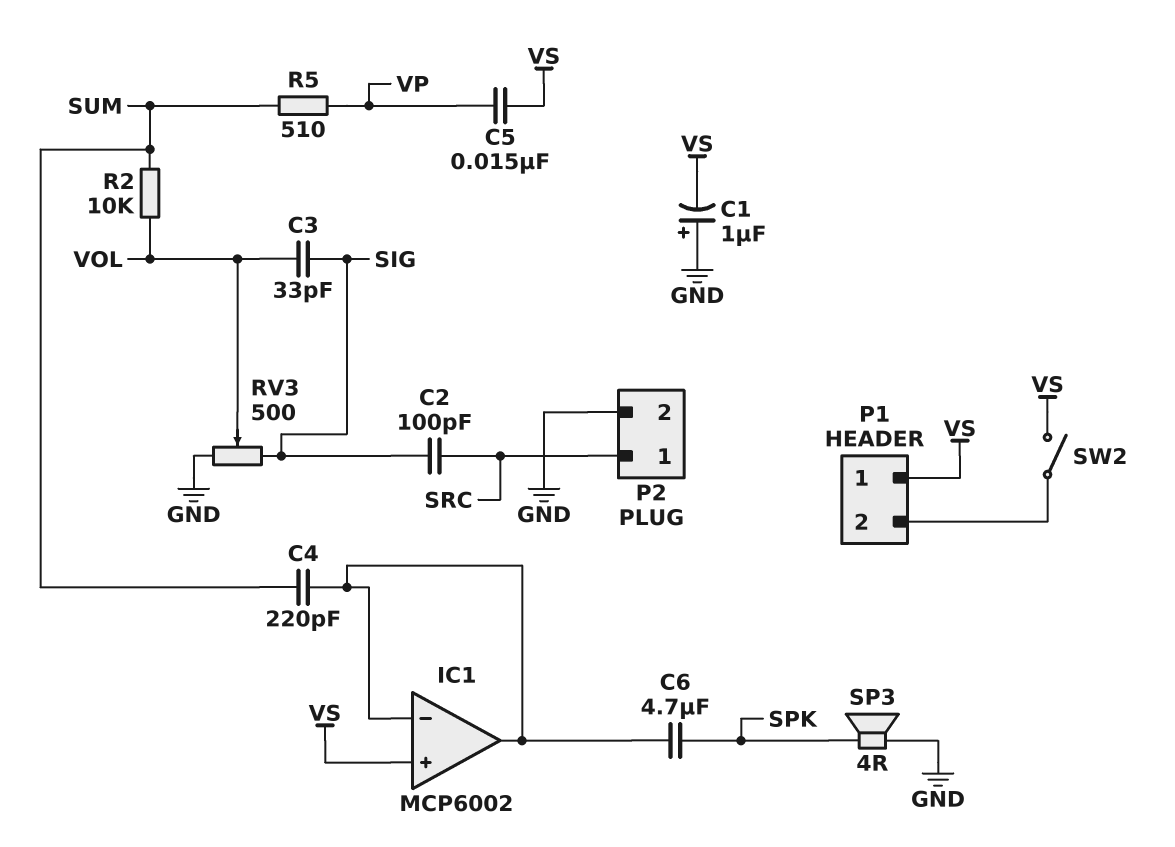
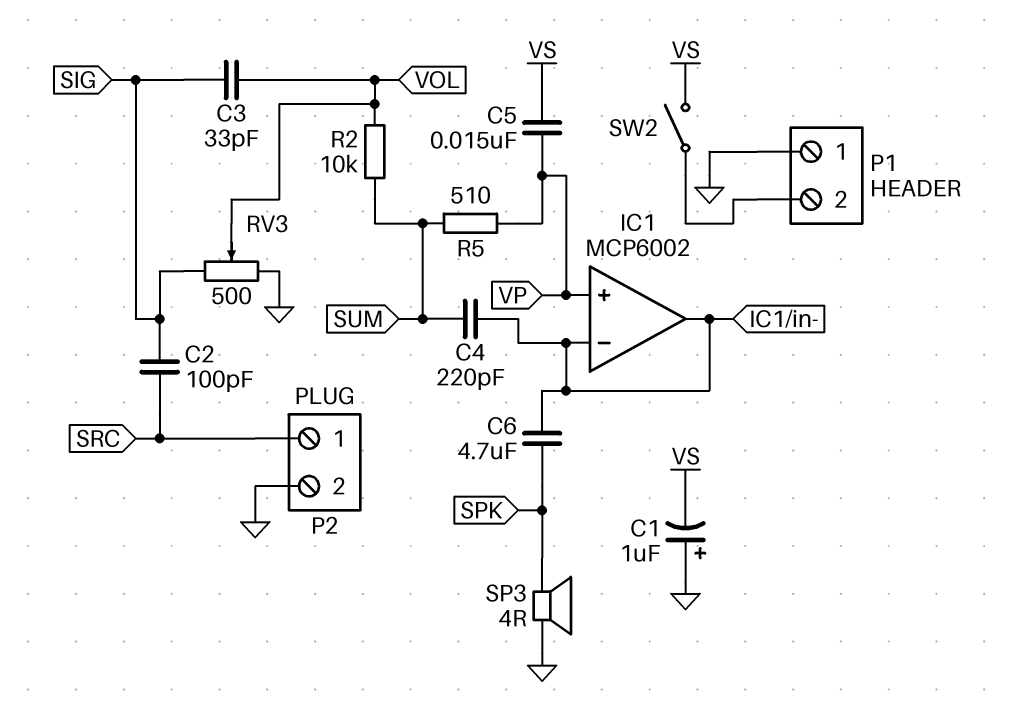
IC1 pin in+: VS -> VP
P1 pin 1: VS -> GND

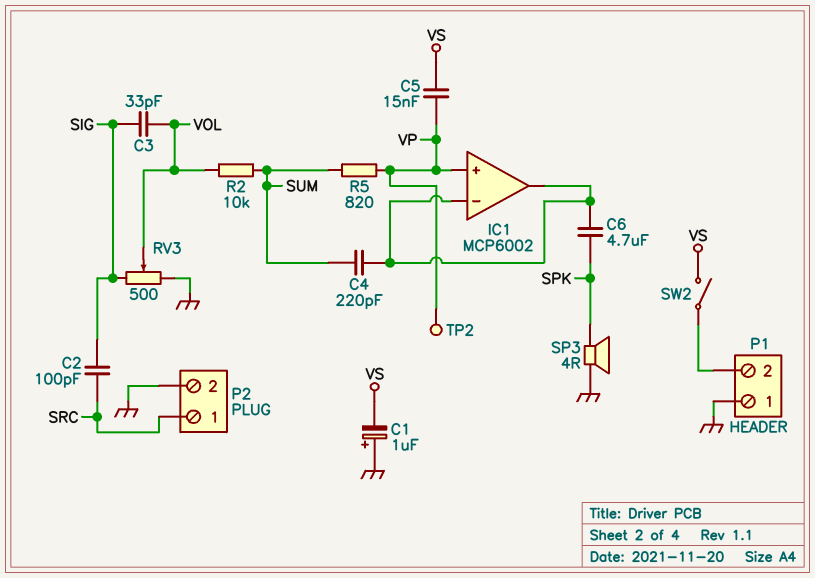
R5: 510 (SUM, VP) -> 820 (SUM, VP)
TP2: none -> test point (VP)

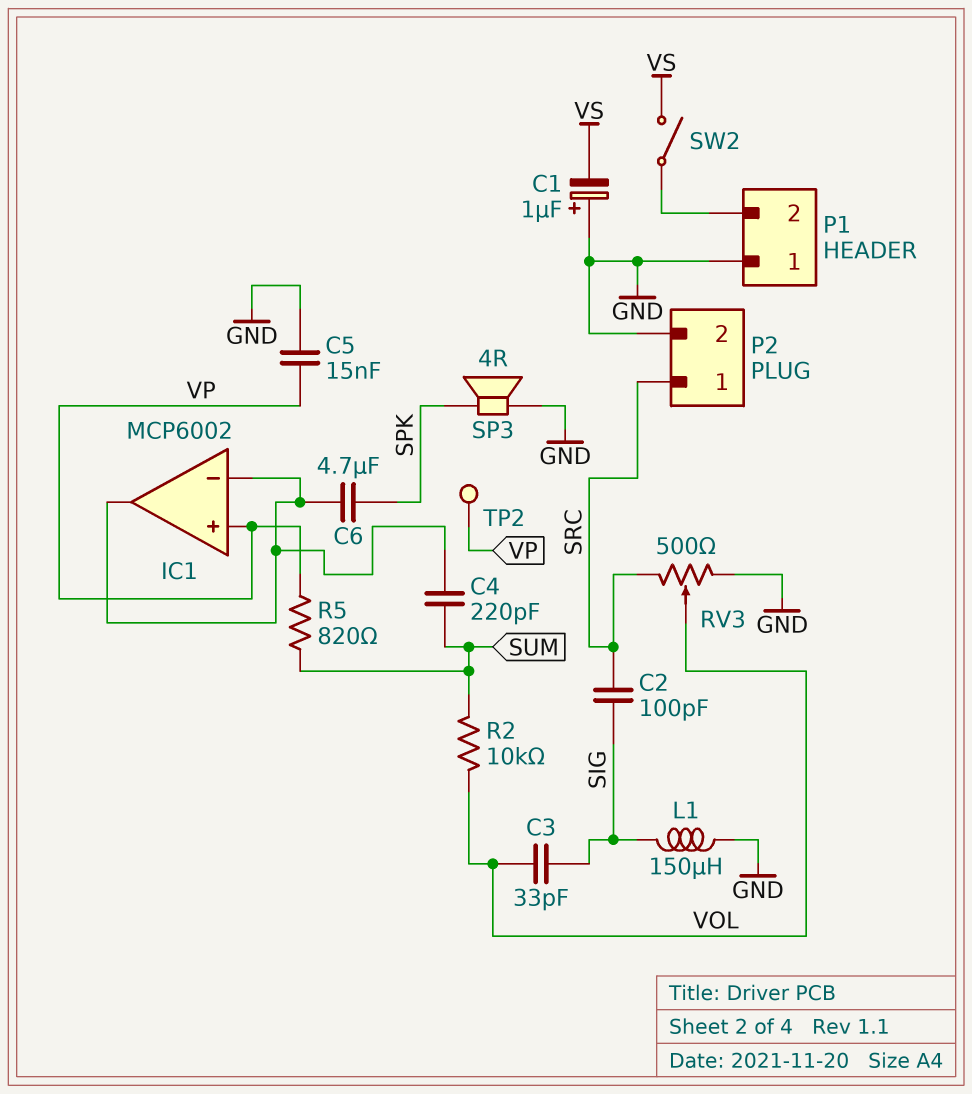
C5: 15nF (VP, VS) -> 15nF (GND, VP)
L1: none -> 150uH (GND, SIG)
RV3: 500 (GND, SIG, wiper VOL) -> 500 (GND, SRC, wiper VOL)

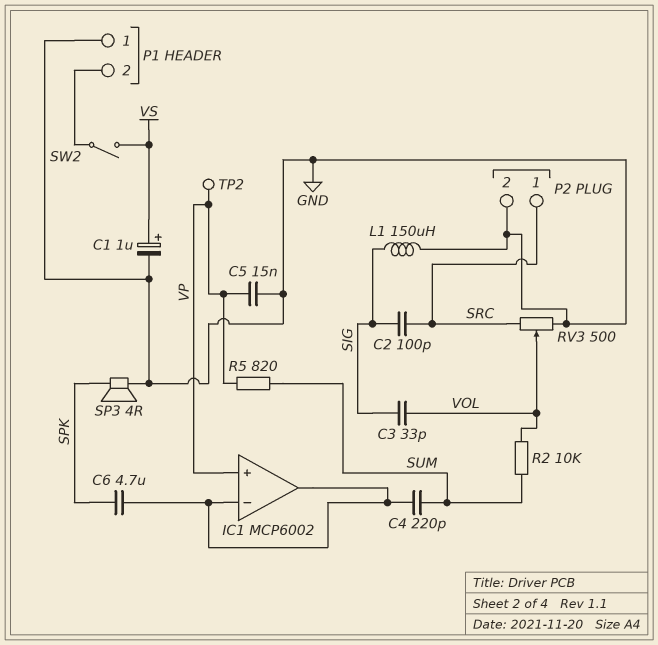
C1: 1uF (plus GND, minus VS) -> 1uF (plus VS, minus GND)

